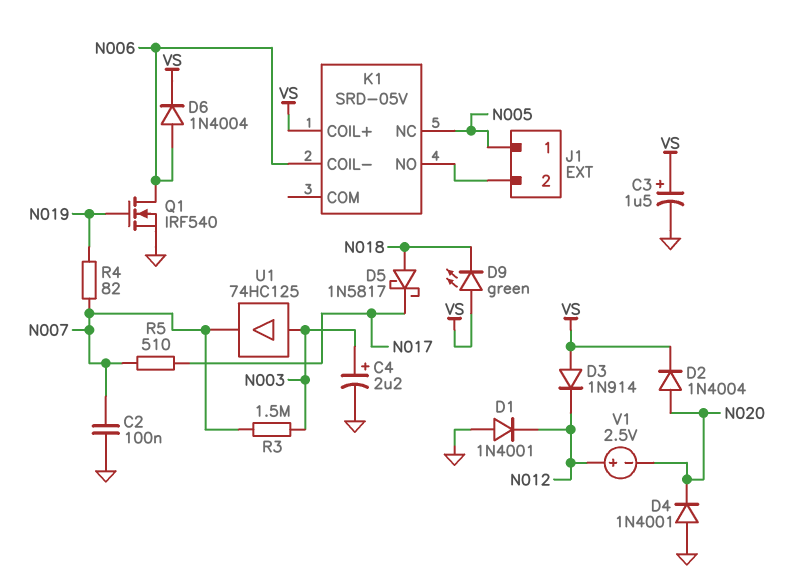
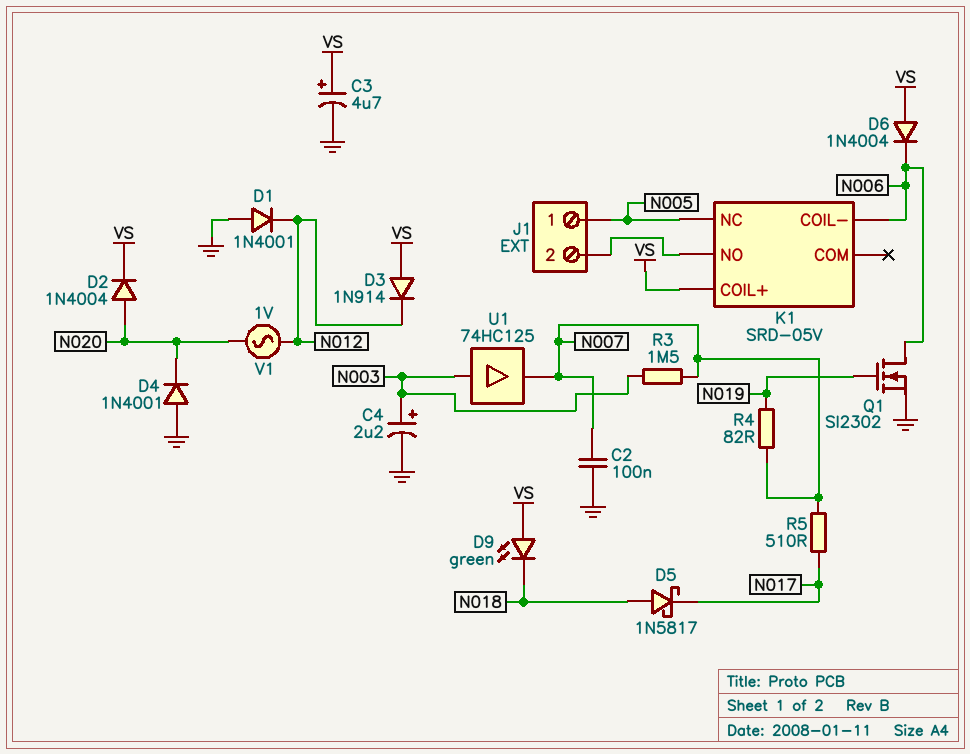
C3: 1.5uF (plus VS, minus GND) -> 4.7uF (plus VS, minus GND)
D6: diode 1N4004 (A N006, K VS) -> diode 1N4004 (A VS, K N006)
Q1: NMOS IRF540 (G N019, D N006, S GND) -> NMOS SI2302 (G N019, D N006, S GND)
V1: 2.5V (plus N012, minus N020) -> AC 1V (N012, N020)

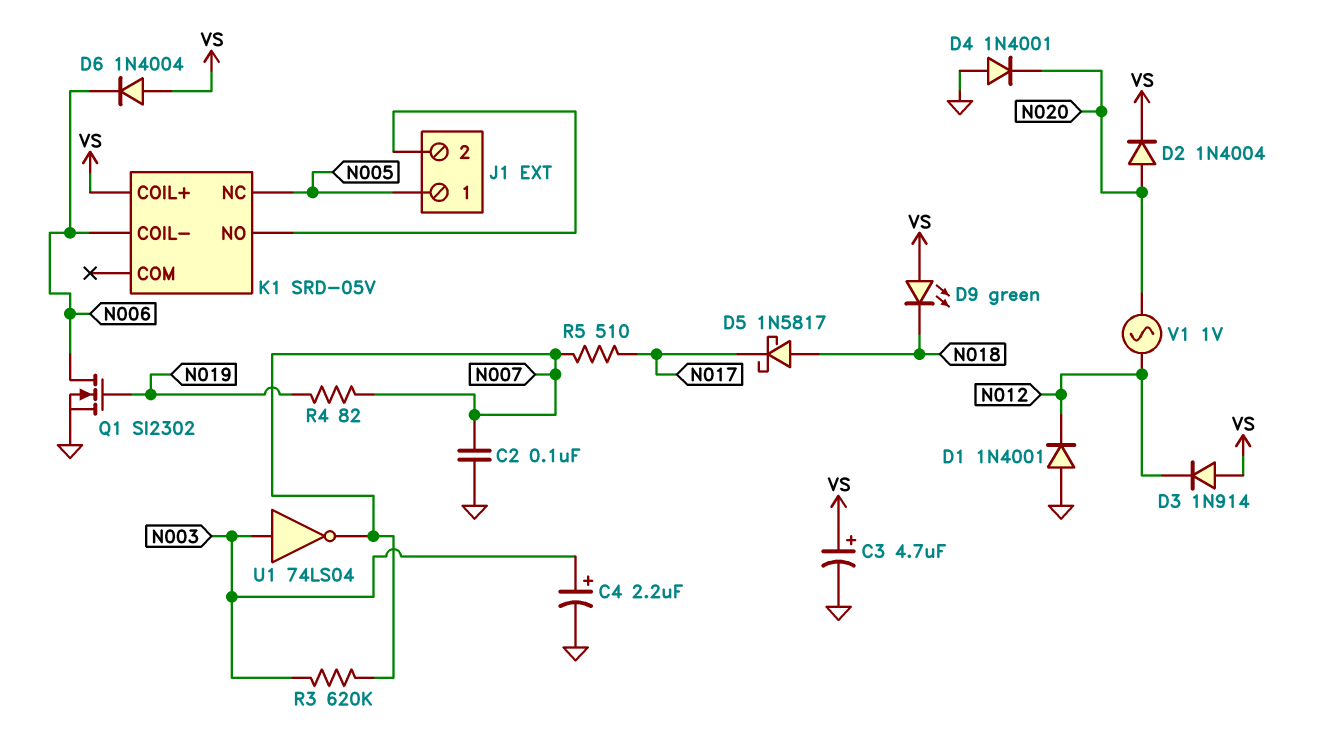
R3: 1.5M (N003, N007) -> 620k (N003, N007)
U1: buffer 74HC125 (in N003, out N007) -> NOT 74LS04 (in N003, out N007)

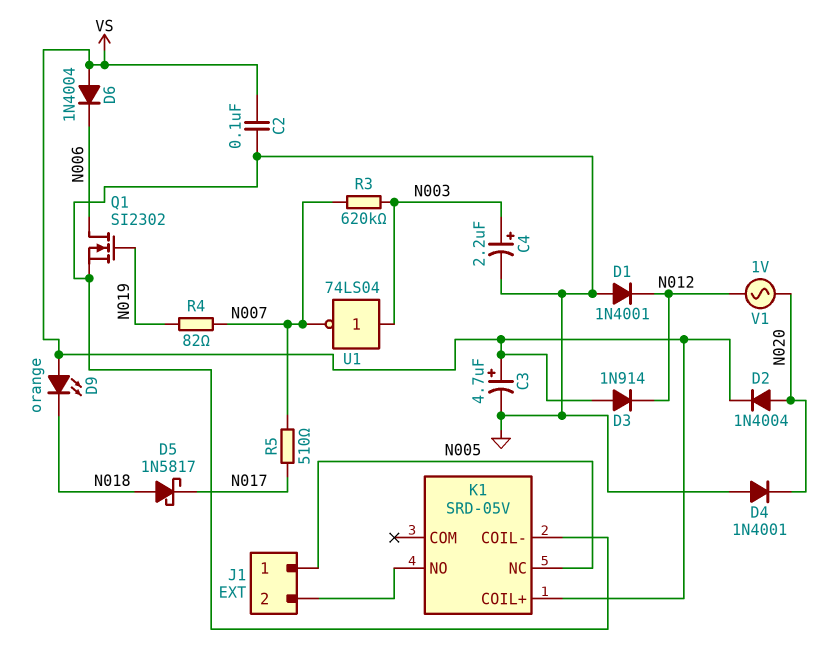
C2: 100nF (GND, N007) -> 100nF (GND, VS)
D9: LED green (A VS, K N018) -> LED orange (A VS, K N018)
K1 pin COIL-: N006 -> GND

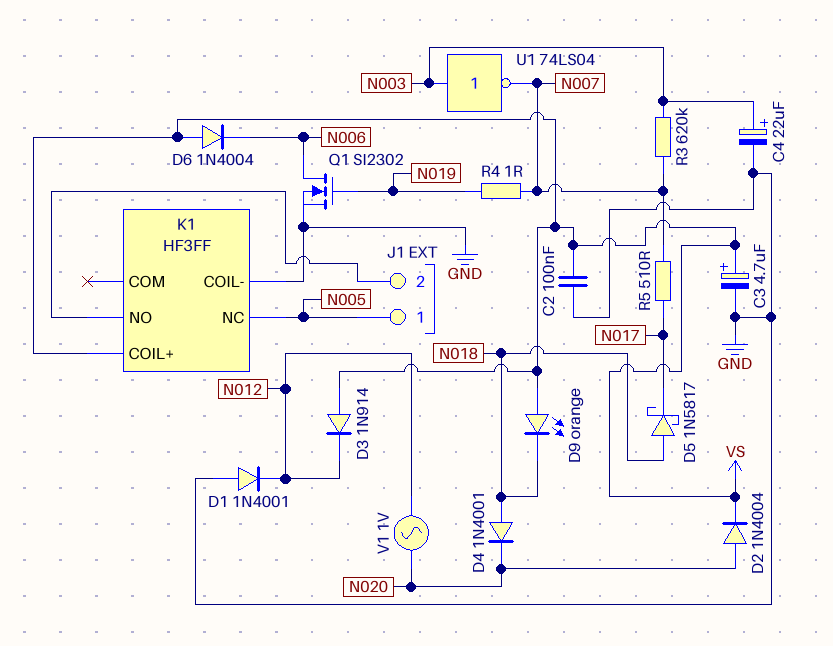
C4: 2.2uF (plus N003, minus GND) -> 22uF (plus N003, minus GND)
D4: diode 1N4001 (A GND, K N020) -> diode 1N4001 (A N018, K N020)
K1: SRD-05V -> HF3FF
R4: 82 (N007, N019) -> 1 (N007, N019)

